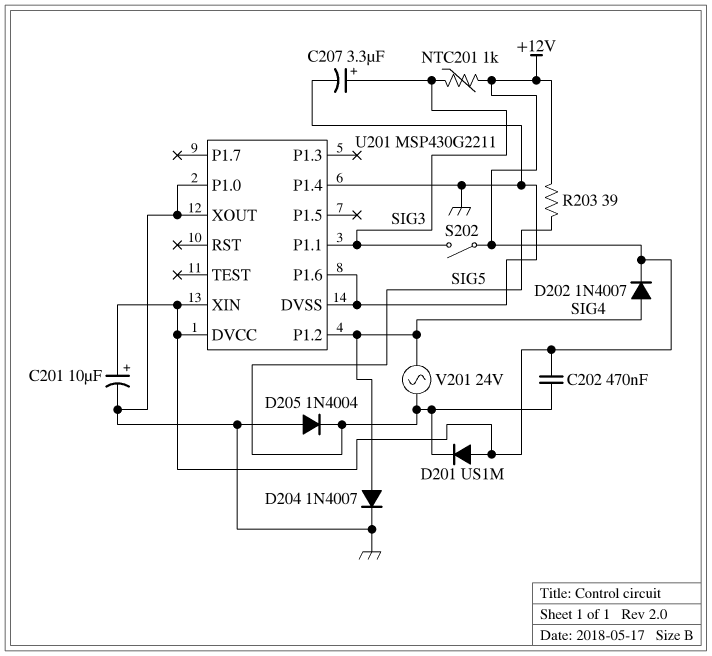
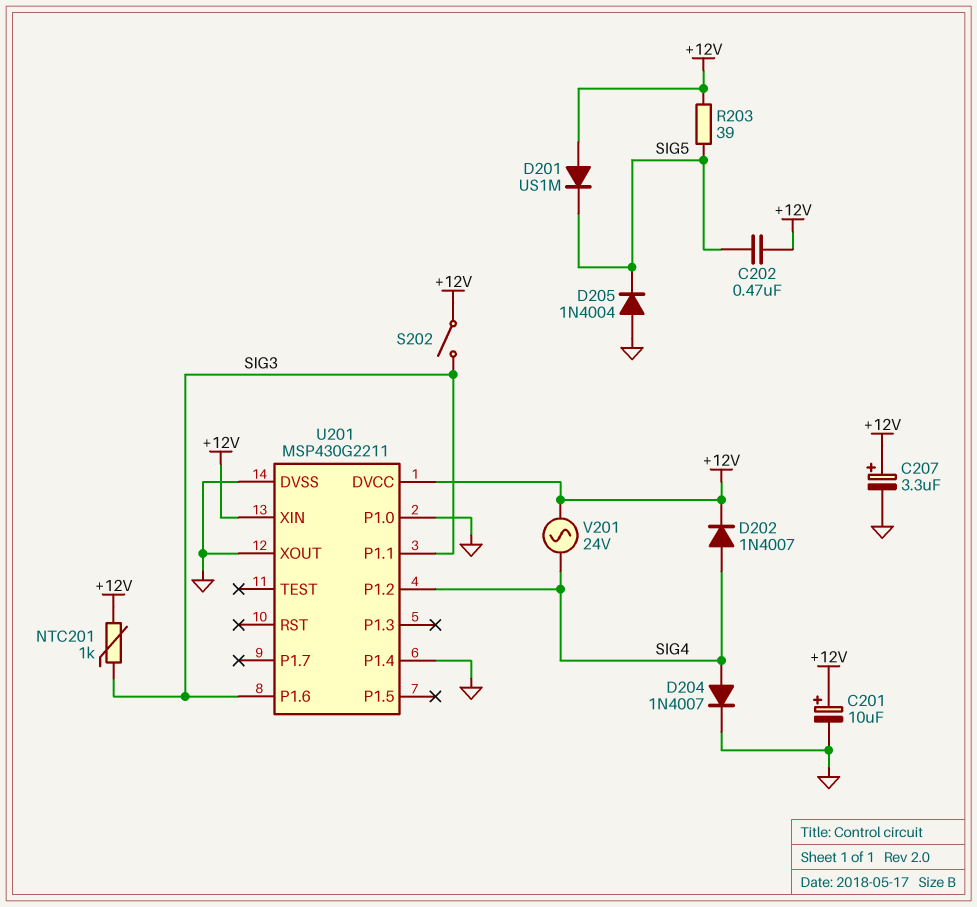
C207: 3.3uF (plus SIG3, minus GND) -> 3.3uF (plus +12V, minus GND)
U201 pin P1.6: GND -> SIG3
V201: AC 24V (SIG4, SIG5) -> AC 24V (+12V, SIG4)

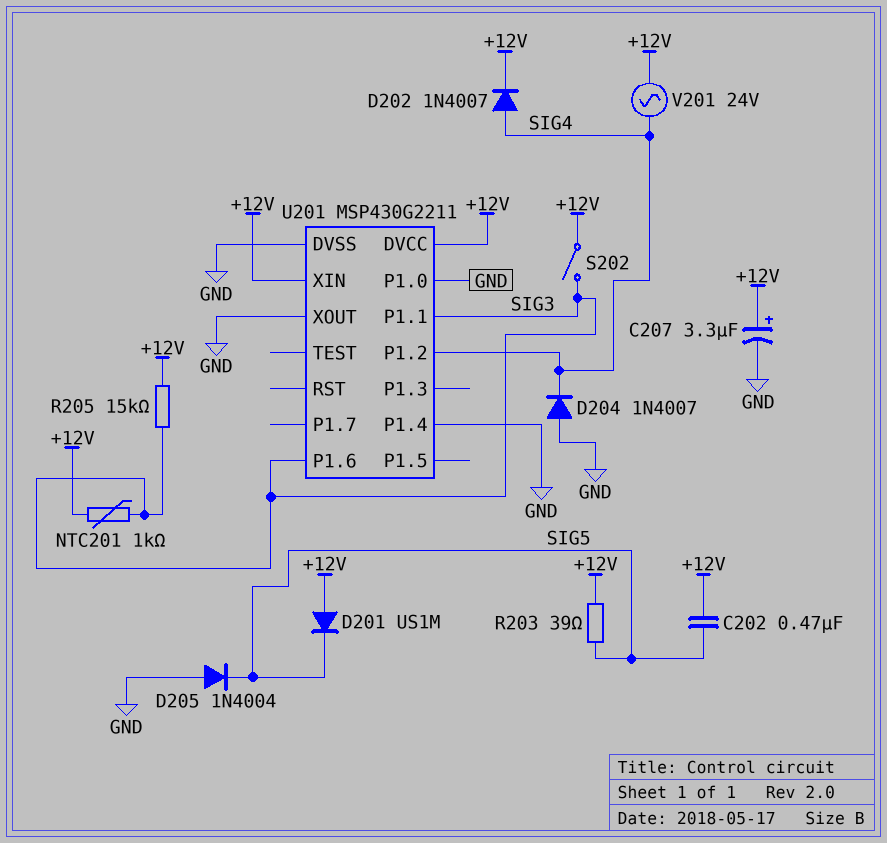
C201: 10uF (plus +12V, minus GND) -> none
D204: diode 1N4007 (A SIG4, K GND) -> diode 1N4007 (A GND, K SIG4)
R205: none -> 15k (+12V, SIG3)

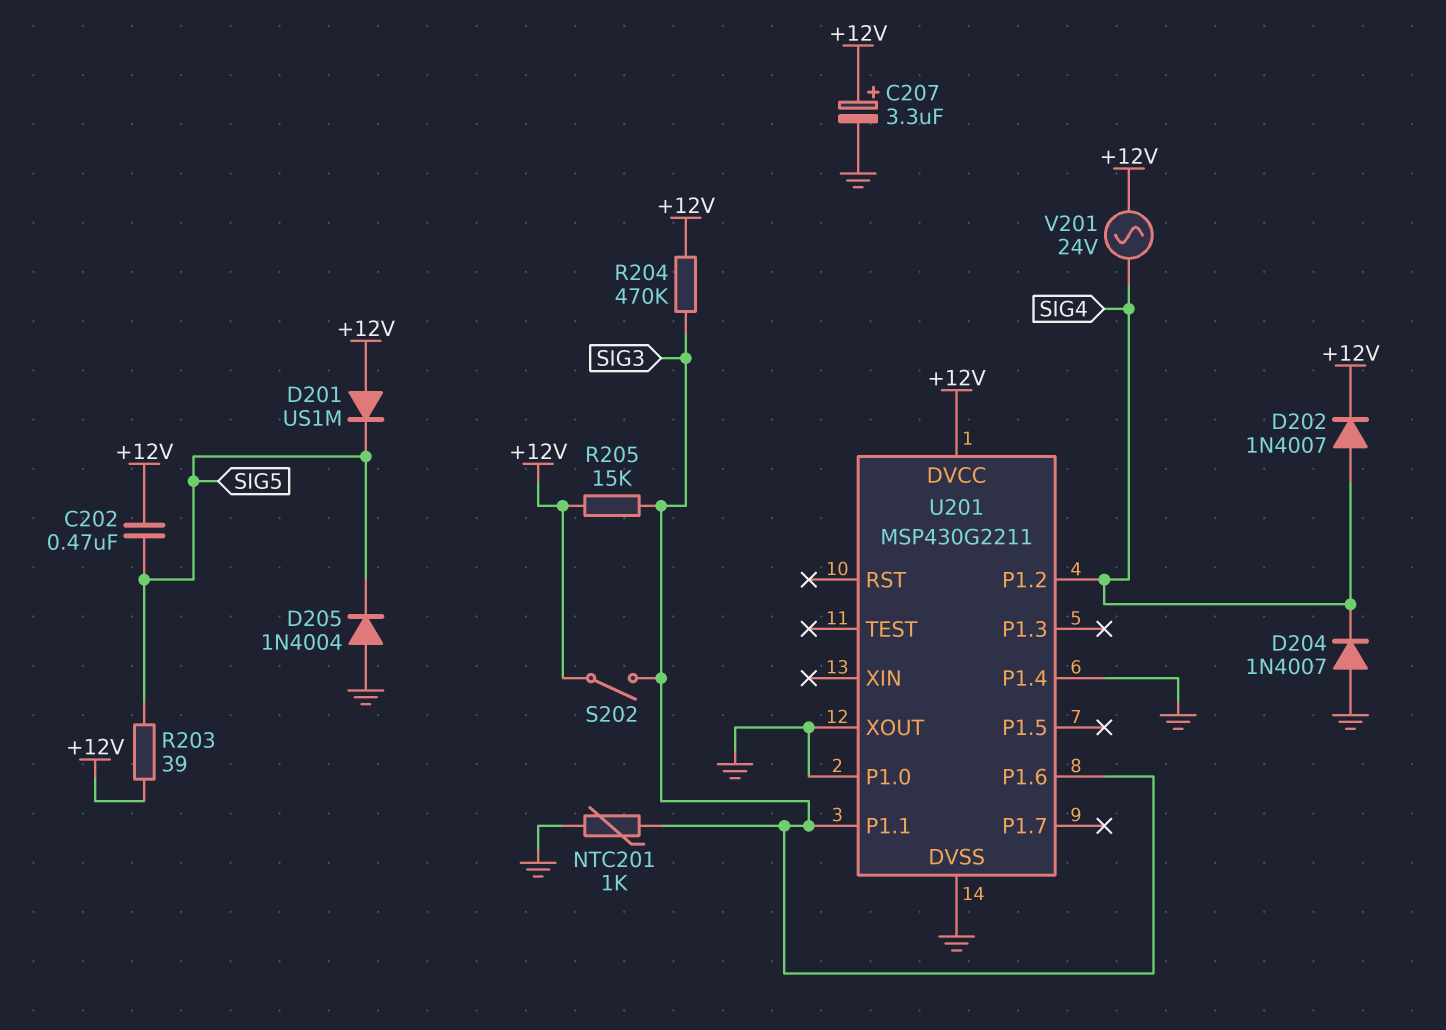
NTC201: 1k (+12V, SIG3) -> 1k (GND, SIG3)
R204: none -> 470k (+12V, SIG3)
U201 pin XIN: +12V -> none

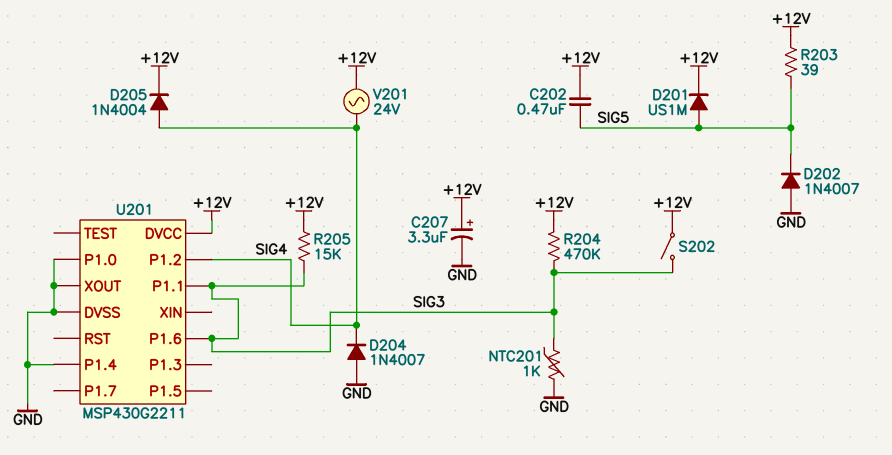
D201: diode US1M (A +12V, K SIG5) -> diode US1M (A SIG5, K +12V)
D202: diode 1N4007 (A SIG4, K +12V) -> diode 1N4007 (A GND, K SIG5)
D205: diode 1N4004 (A GND, K SIG5) -> diode 1N4004 (A SIG4, K +12V)

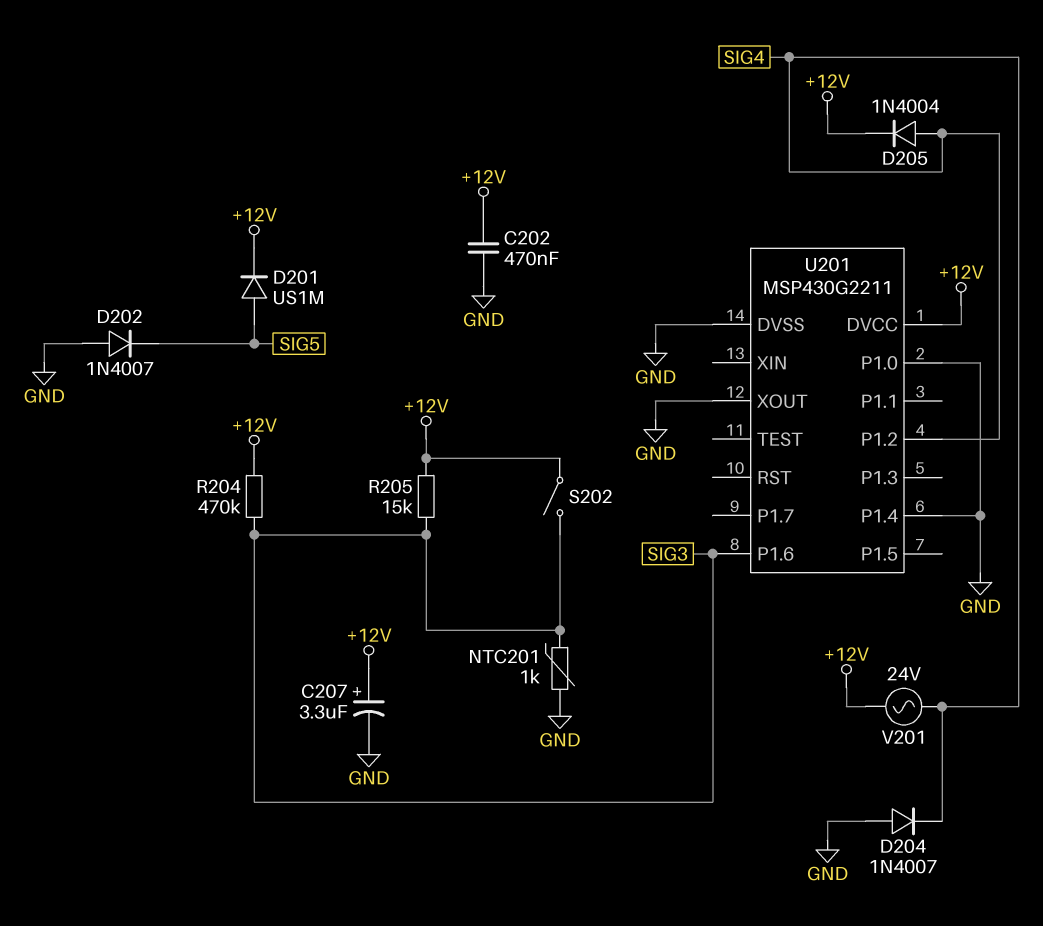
C202: 470nF (+12V, SIG5) -> 470nF (+12V, GND)
R203: 39 (+12V, SIG5) -> none
U201 pin P1.1: SIG3 -> none

